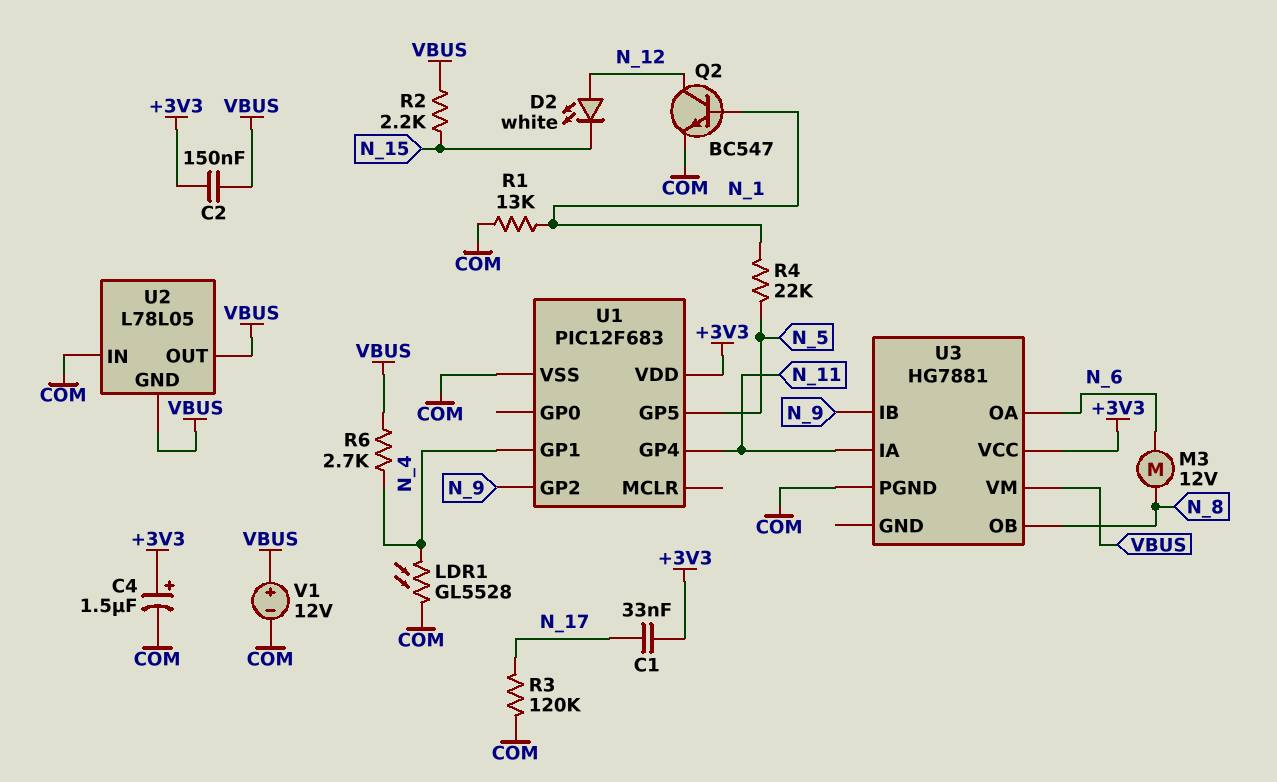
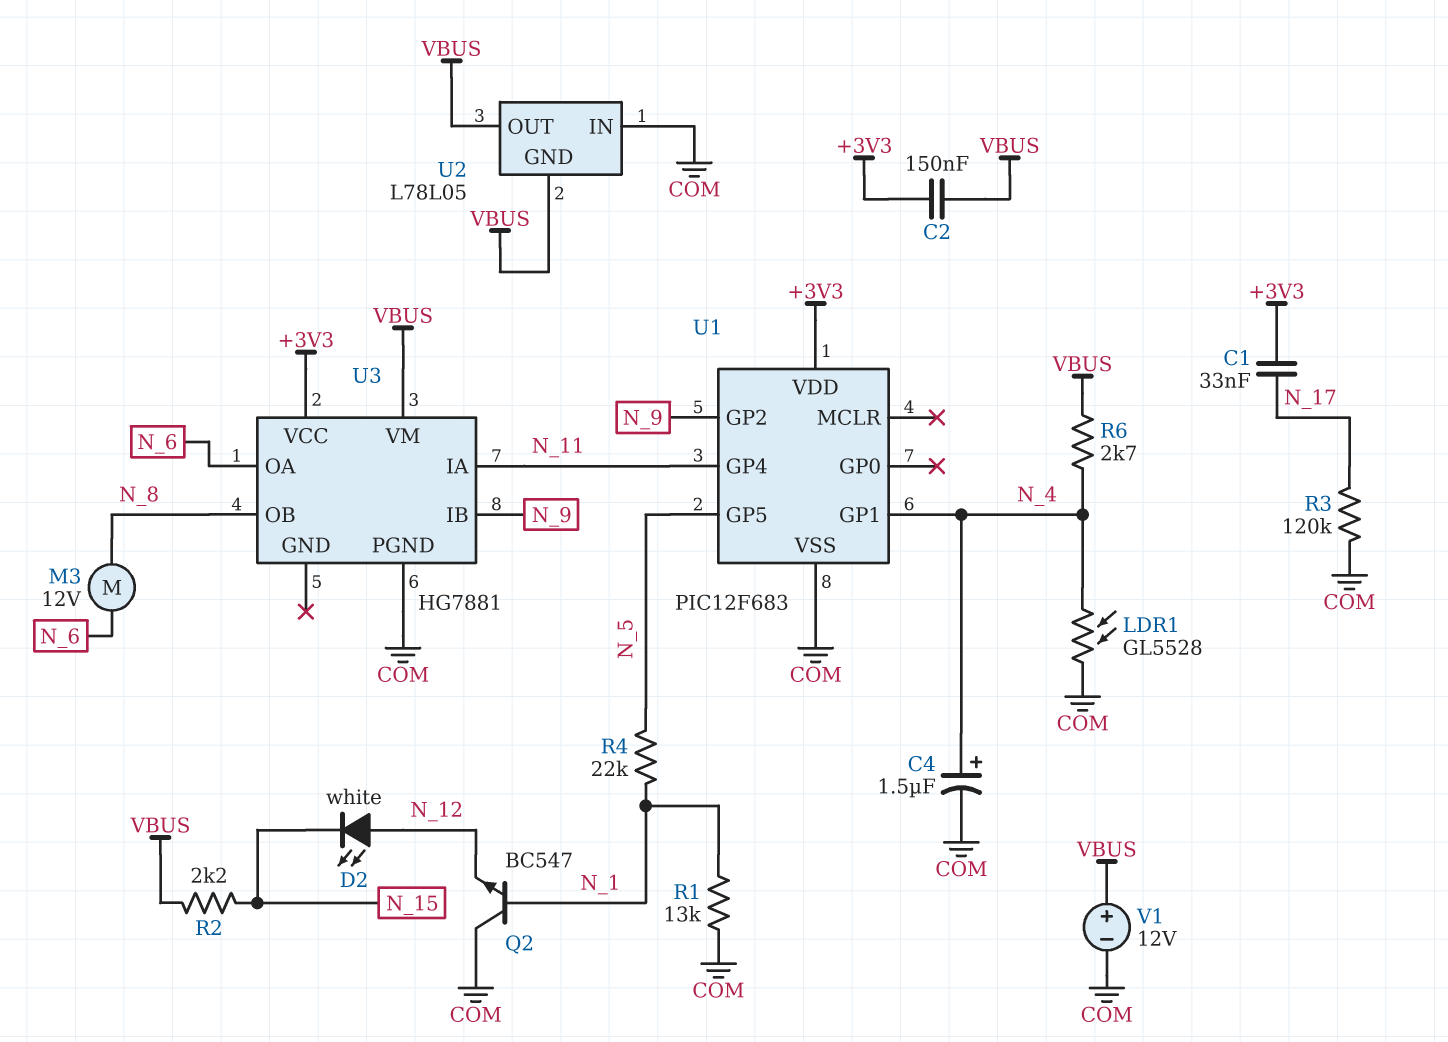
C4: 1.5uF (plus +3V3, minus COM) -> 1.5uF (plus N_4, minus COM)
Q2: NPN BC547 (B N_1, C N_12, E COM) -> NPN BC547 (B N_1, C COM, E N_12)

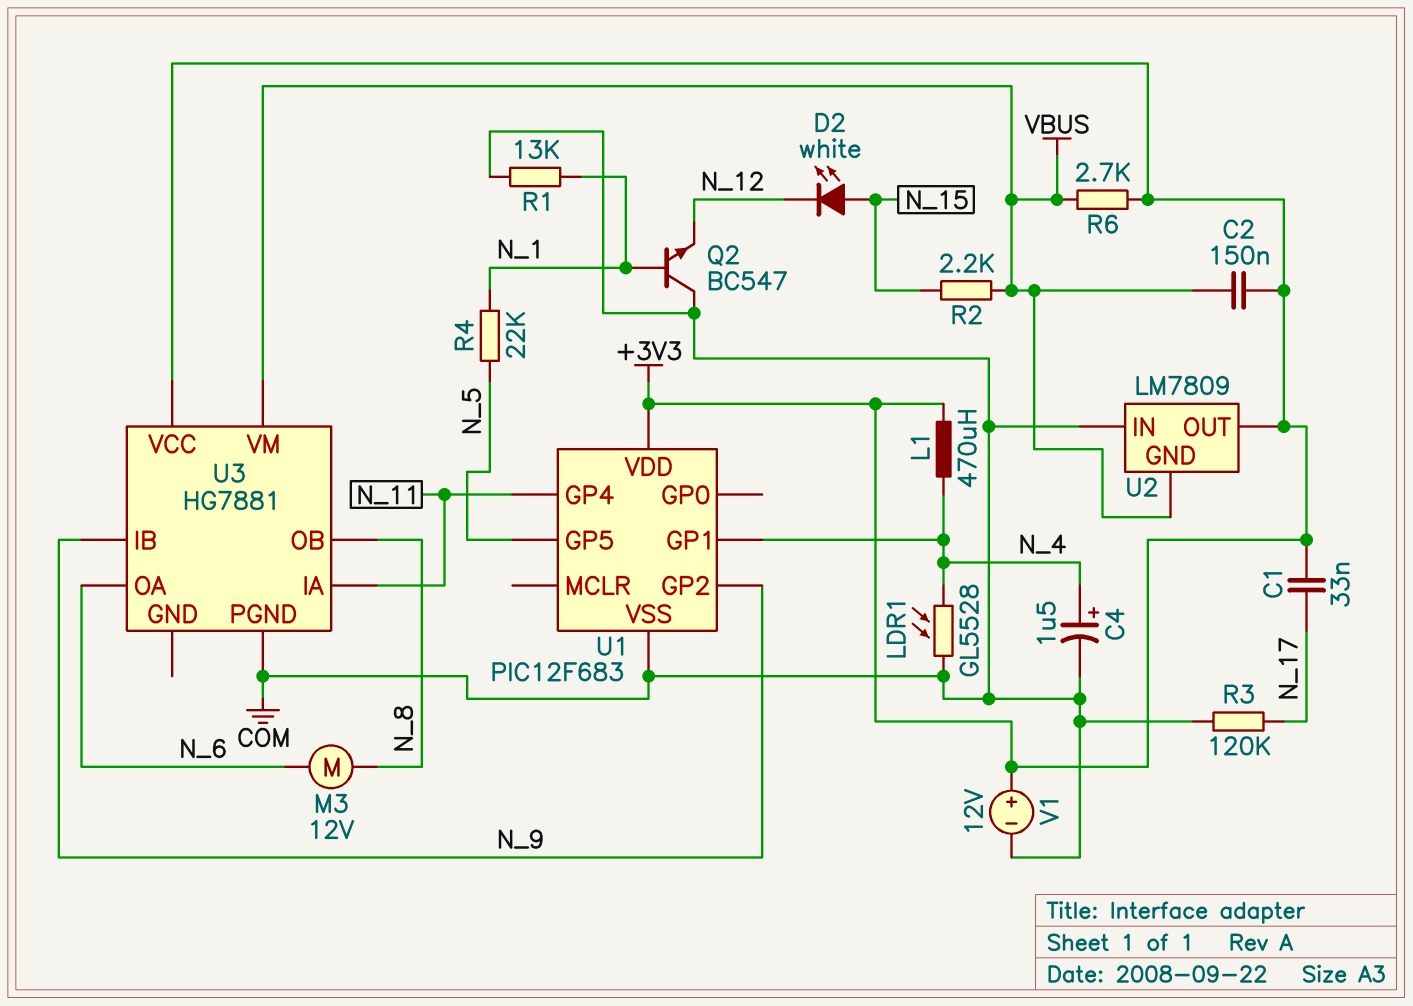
D2: LED white (A N_12, K N_15) -> LED white (A N_15, K N_12)
L1: none -> 470uH (+3V3, N_4)
R6: 2.7k (N_4, VBUS) -> 2.7k (+3V3, VBUS)
U2: L78L05 -> LM7809
U2 pin OUT: VBUS -> +3V3
V1: 12V (plus VBUS, minus COM) -> 12V (plus +3V3, minus COM)

